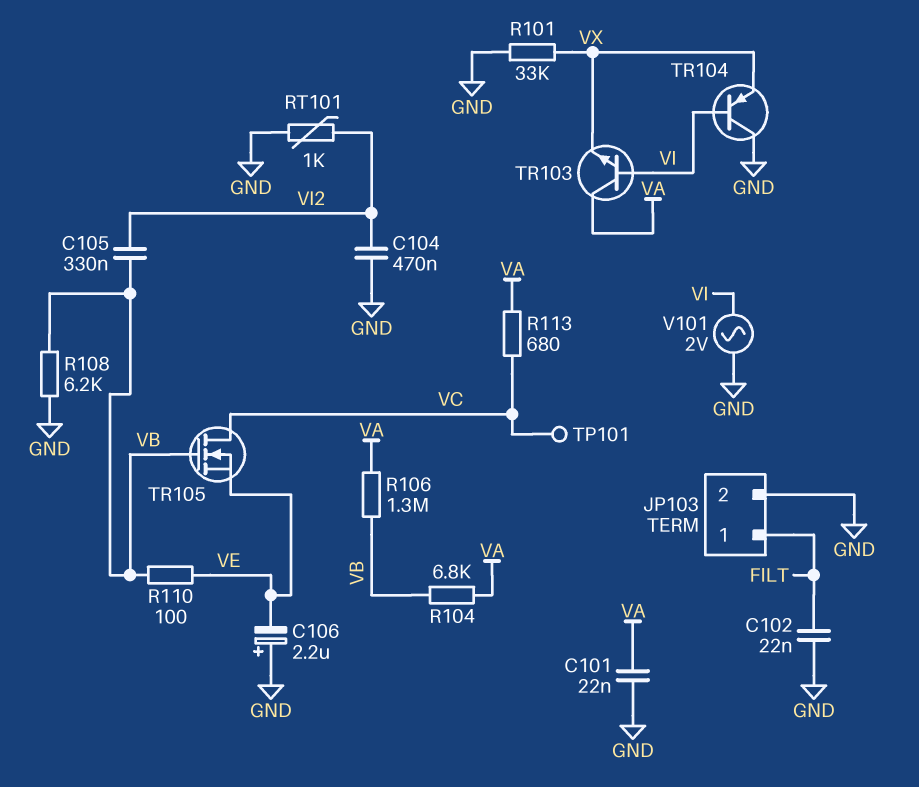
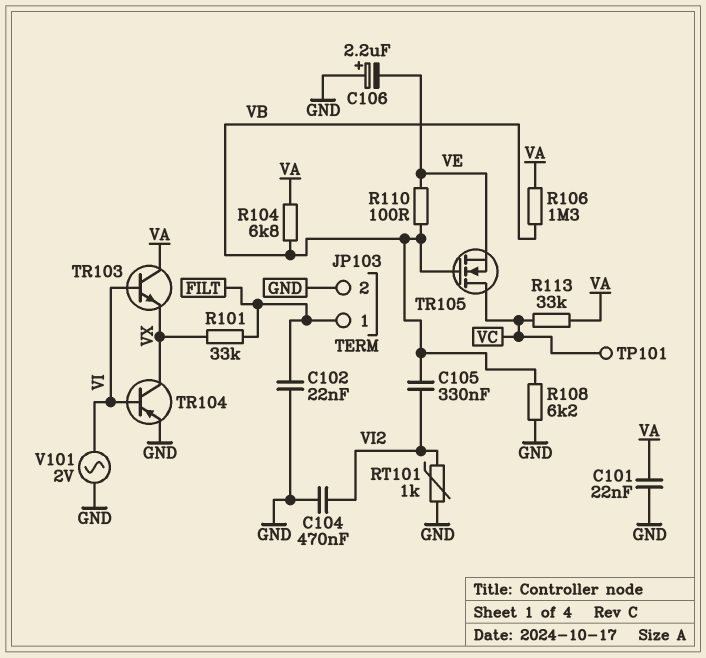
R101: 33k (GND, VX) -> 33k (FILT, VX)
R113: 680 (VA, VC) -> 33k (VA, VC)
TR104: PNP (B VI, C GND, E VX) -> PNP (B VI, C VX, E GND)

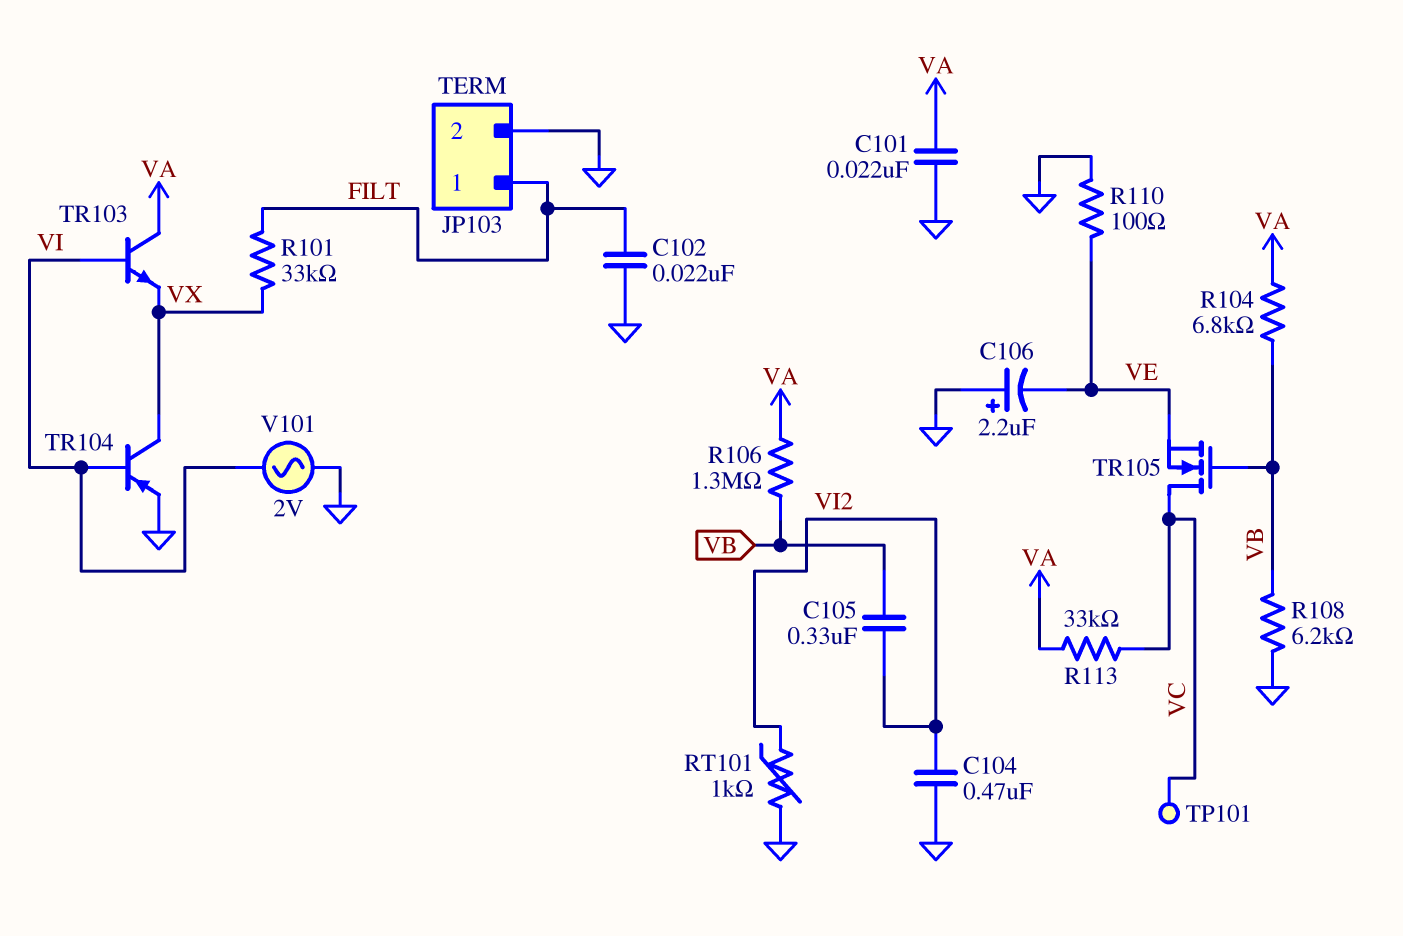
R110: 100 (VB, VE) -> 100 (GND, VE)

